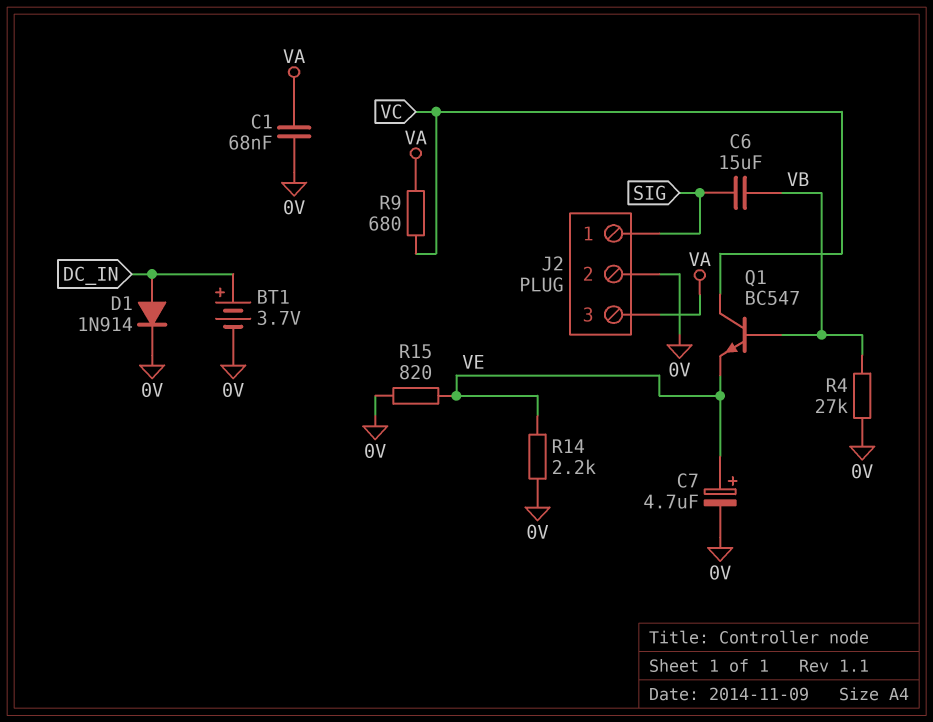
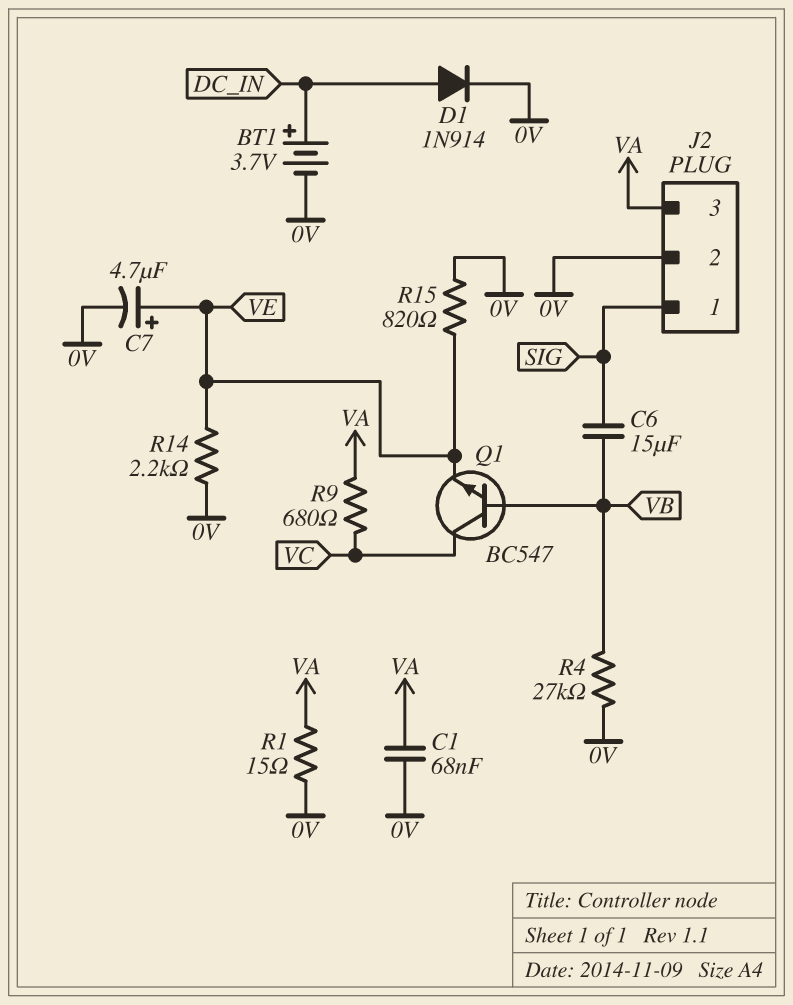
R1: none -> 15 (0V, VA)

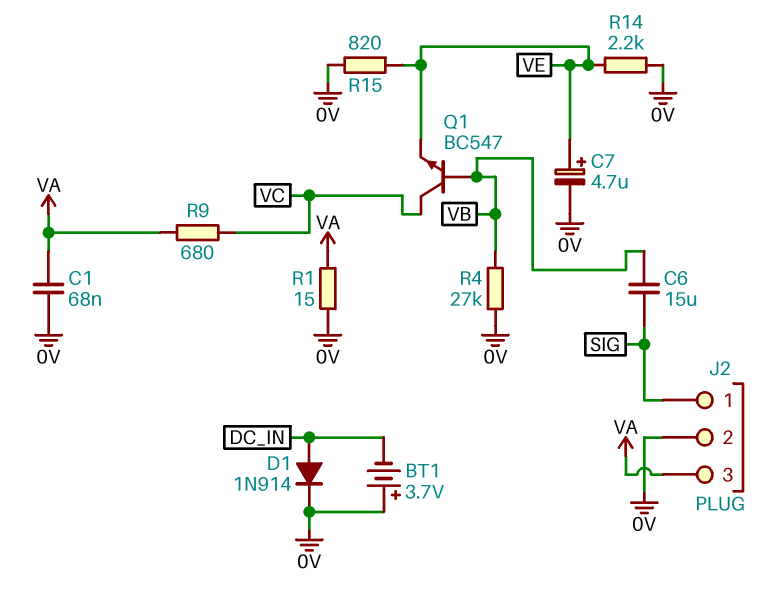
BT1: 3.7V (plus DC_IN, minus 0V) -> 3.7V (plus 0V, minus DC_IN)

